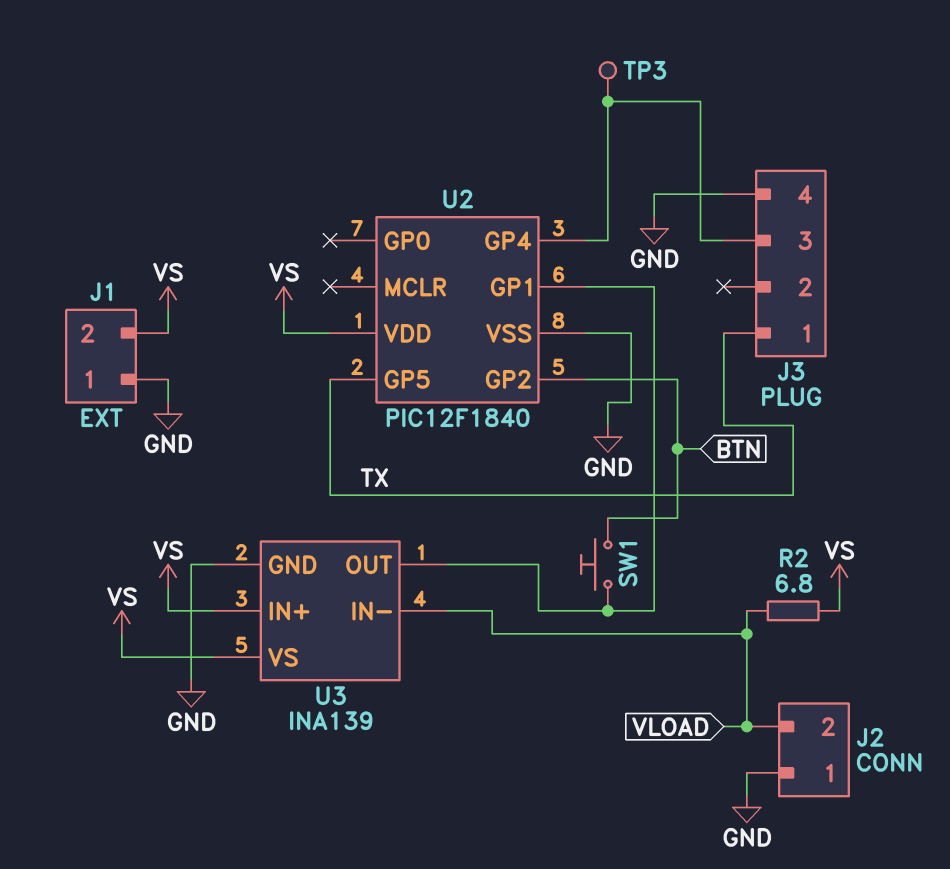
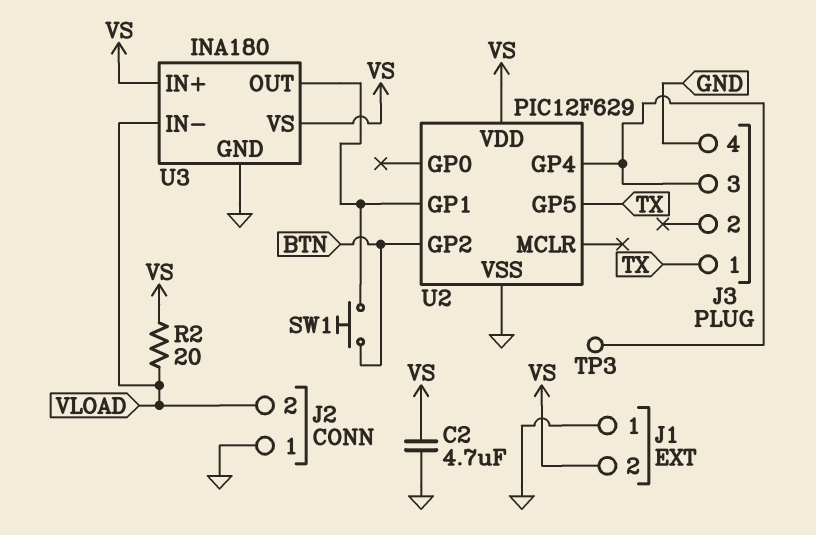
C2: none -> 4.7uF (GND, VS)
R2: 6.8 (VLOAD, VS) -> 20 (VLOAD, VS)
U2: PIC12F1840 -> PIC12F629
U3: INA139 -> INA180

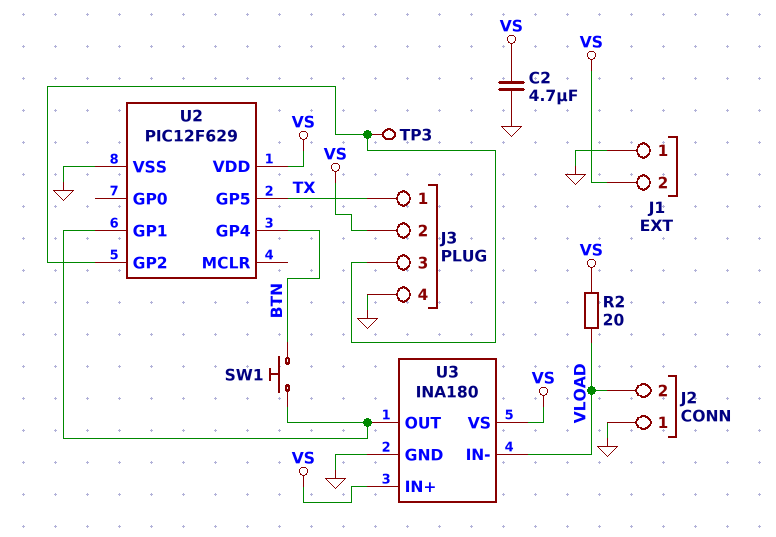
J3 pin 2: none -> VS
U2 pin GP2: BTN -> J3/3
U2 pin GP4: J3/3 -> BTN

